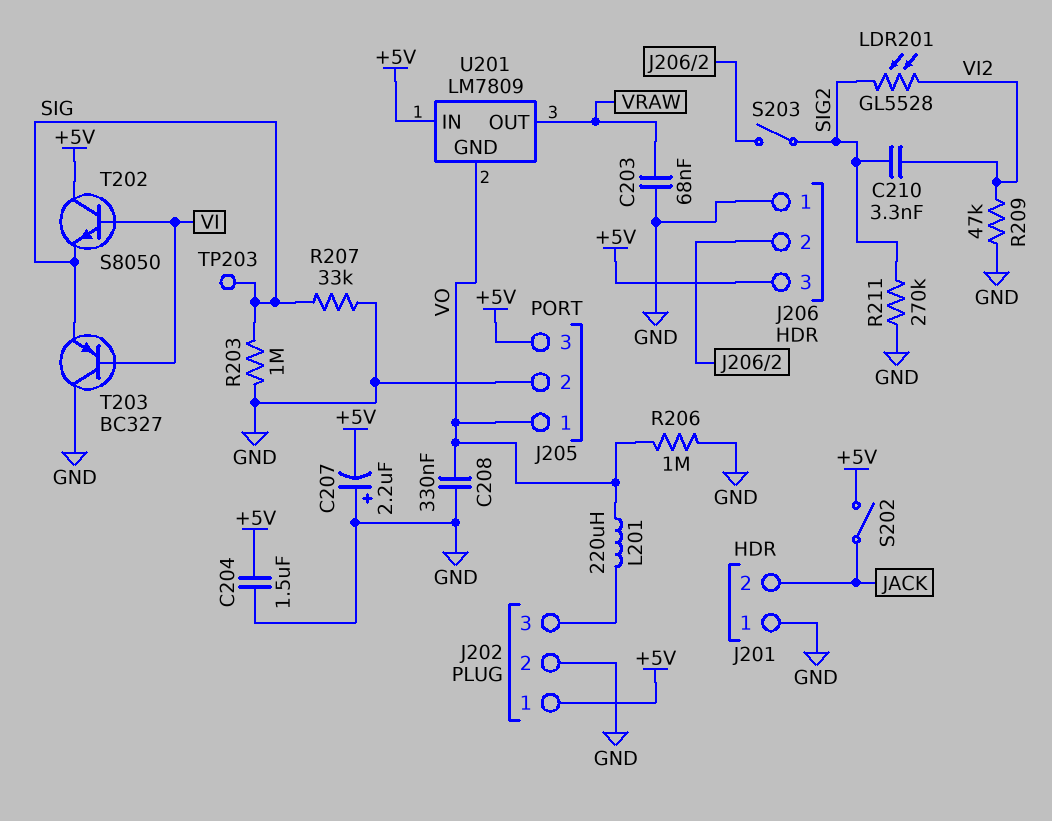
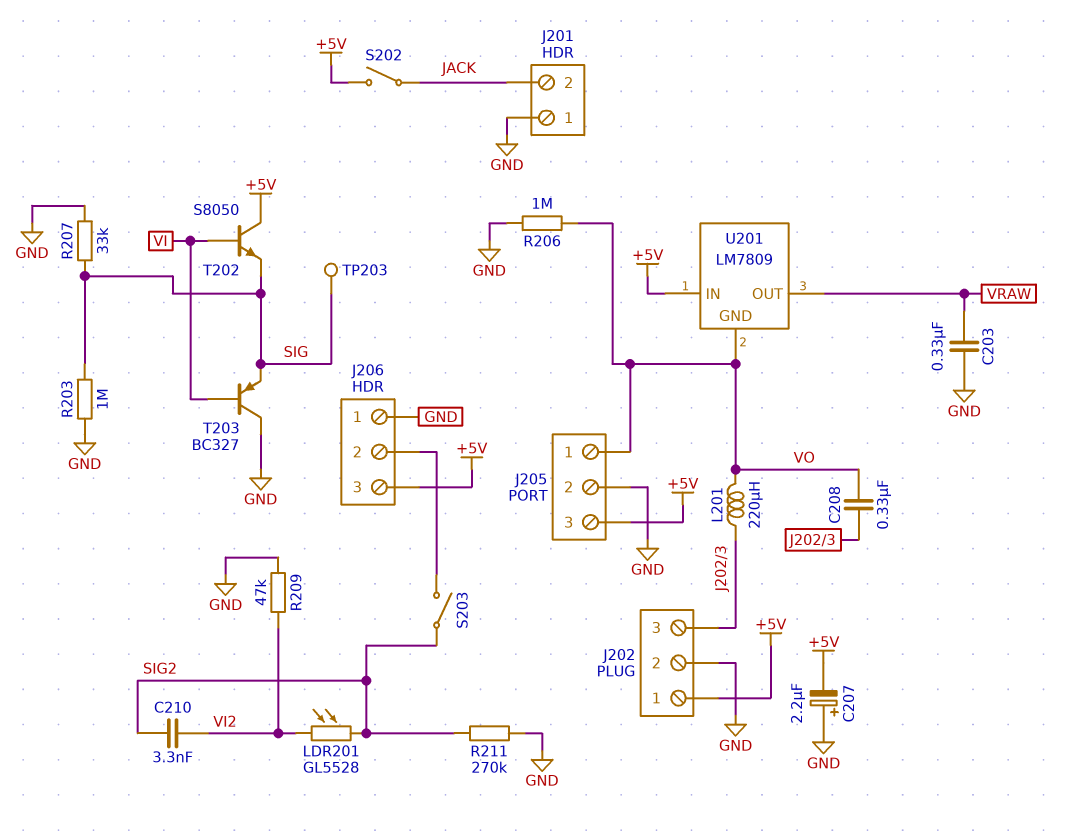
C203: 68nF (GND, VRAW) -> 330nF (GND, VRAW)
C204: 1.5uF (+5V, GND) -> none
C208: 330nF (GND, VO) -> 330nF (J202/3, VO)

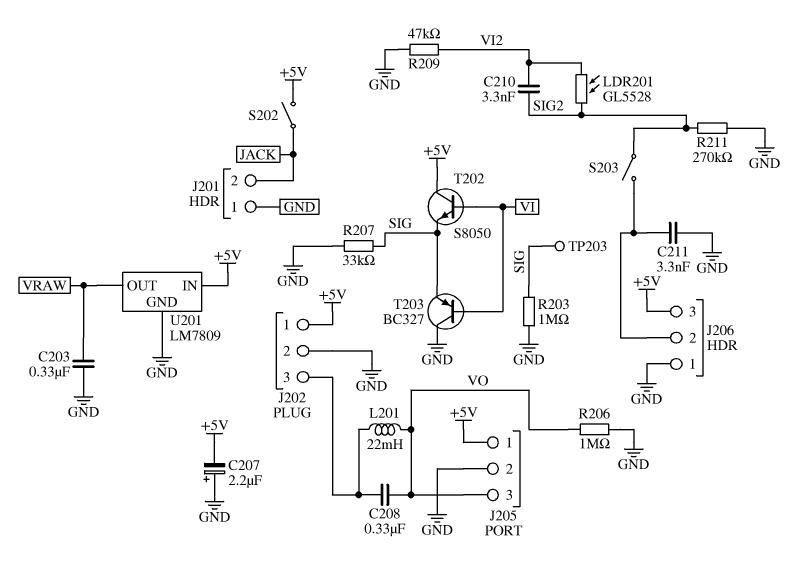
C211: none -> 3.3nF (GND, J206/2)
J205 pin 1: VO -> +5V
J205 pin 3: +5V -> VO
L201: 220uH (J202/3, VO) -> 22mH (J202/3, VO)
U201 pin GND: VO -> GND

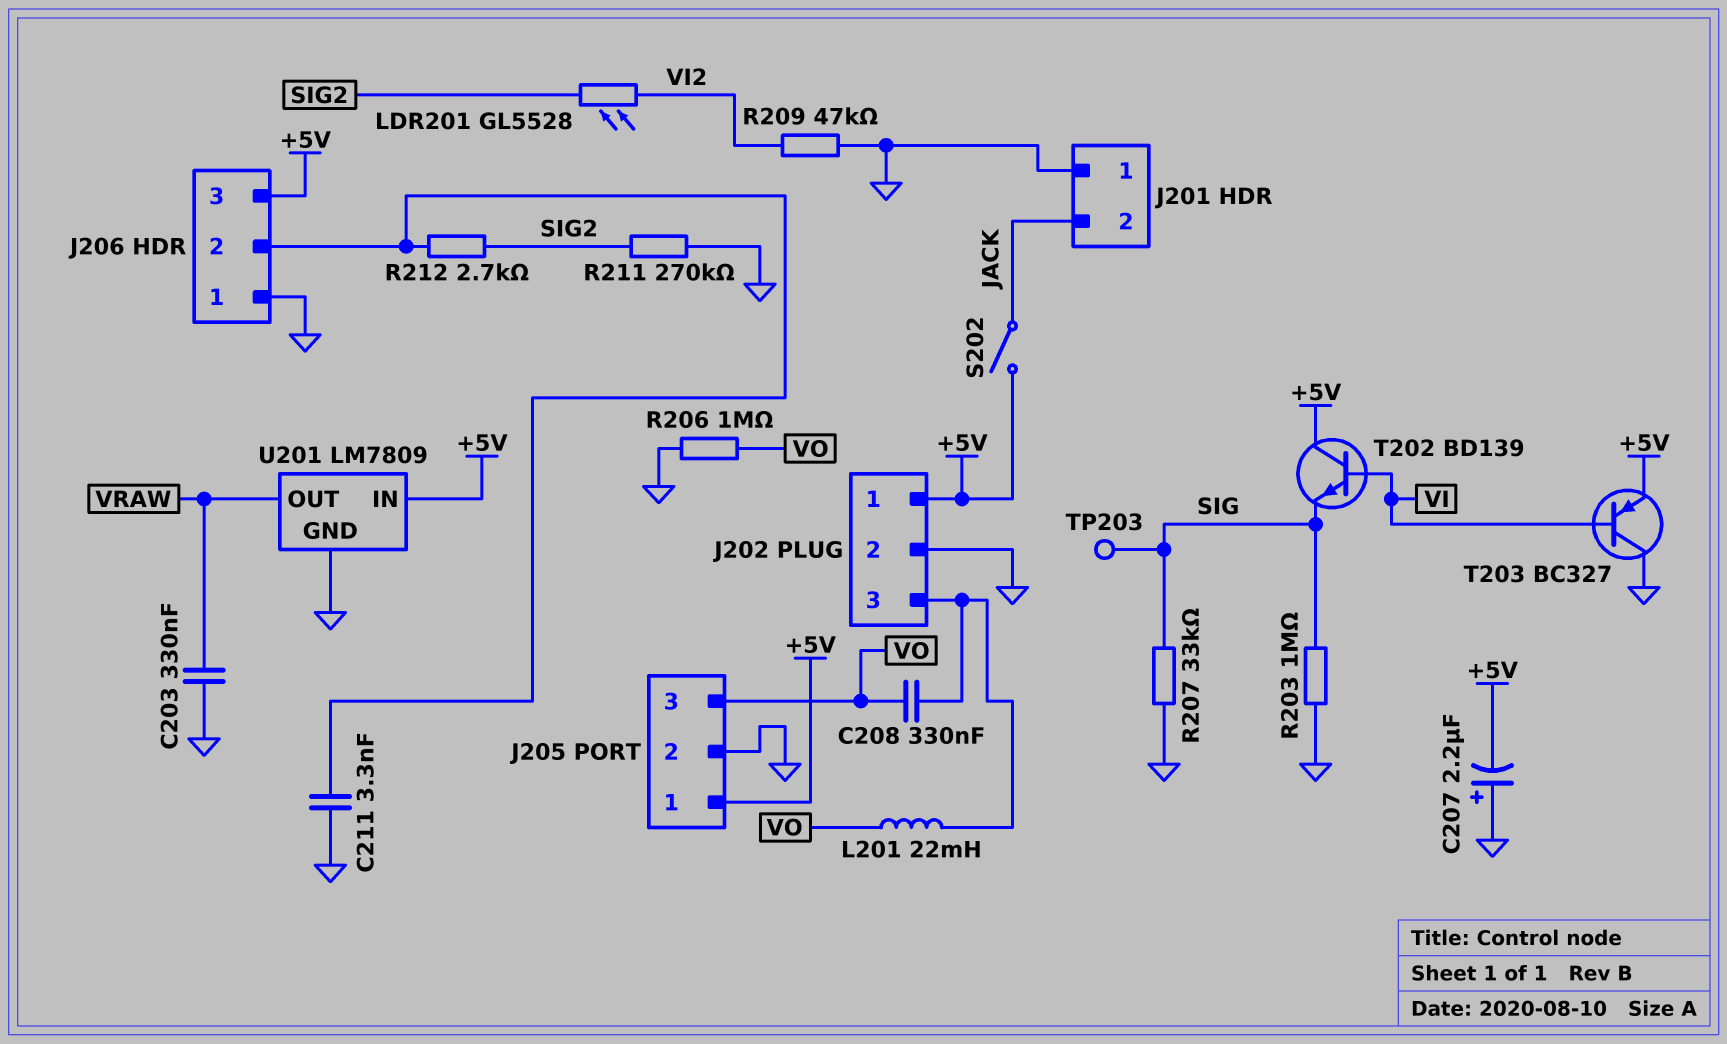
C210: 3.3nF (SIG2, VI2) -> none
R212: none -> 2.7k (J206/2, SIG2)
S203: switch (J206/2, SIG2) -> none
T202: NPN S8050 (B VI, C +5V, E SIG) -> NPN BD139 (B VI, C +5V, E SIG)
T203: PNP BC327 (B VI, C GND, E SIG) -> PNP BC327 (B VI, C GND, E +5V)

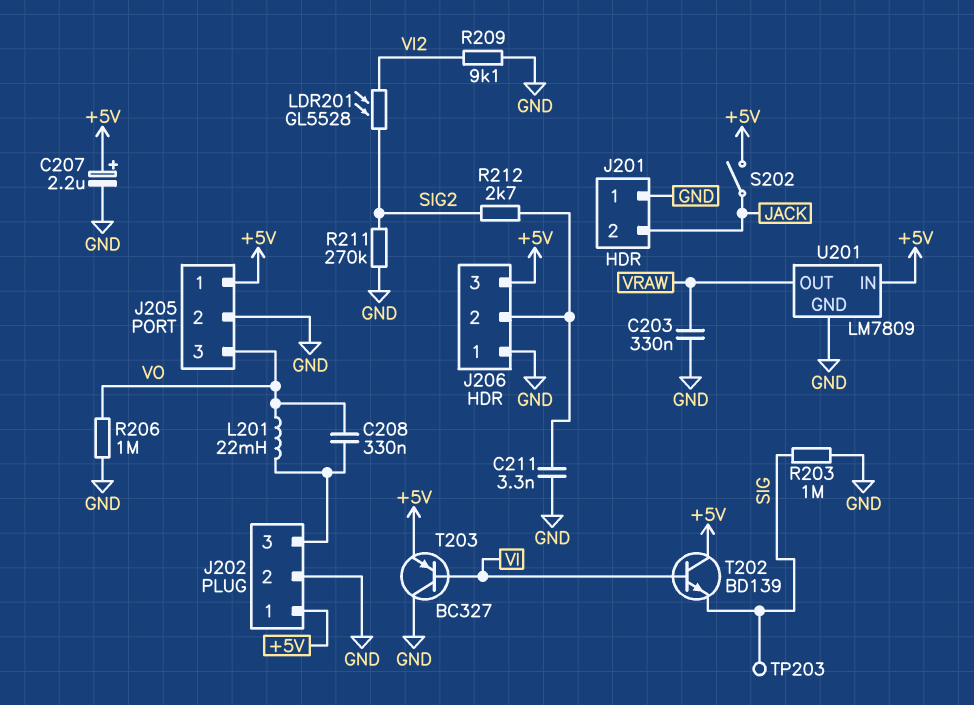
C207: 2.2uF (plus GND, minus +5V) -> 2.2uF (plus +5V, minus GND)
R207: 33k (GND, SIG) -> none
R209: 47k (GND, VI2) -> 9.1k (GND, VI2)

